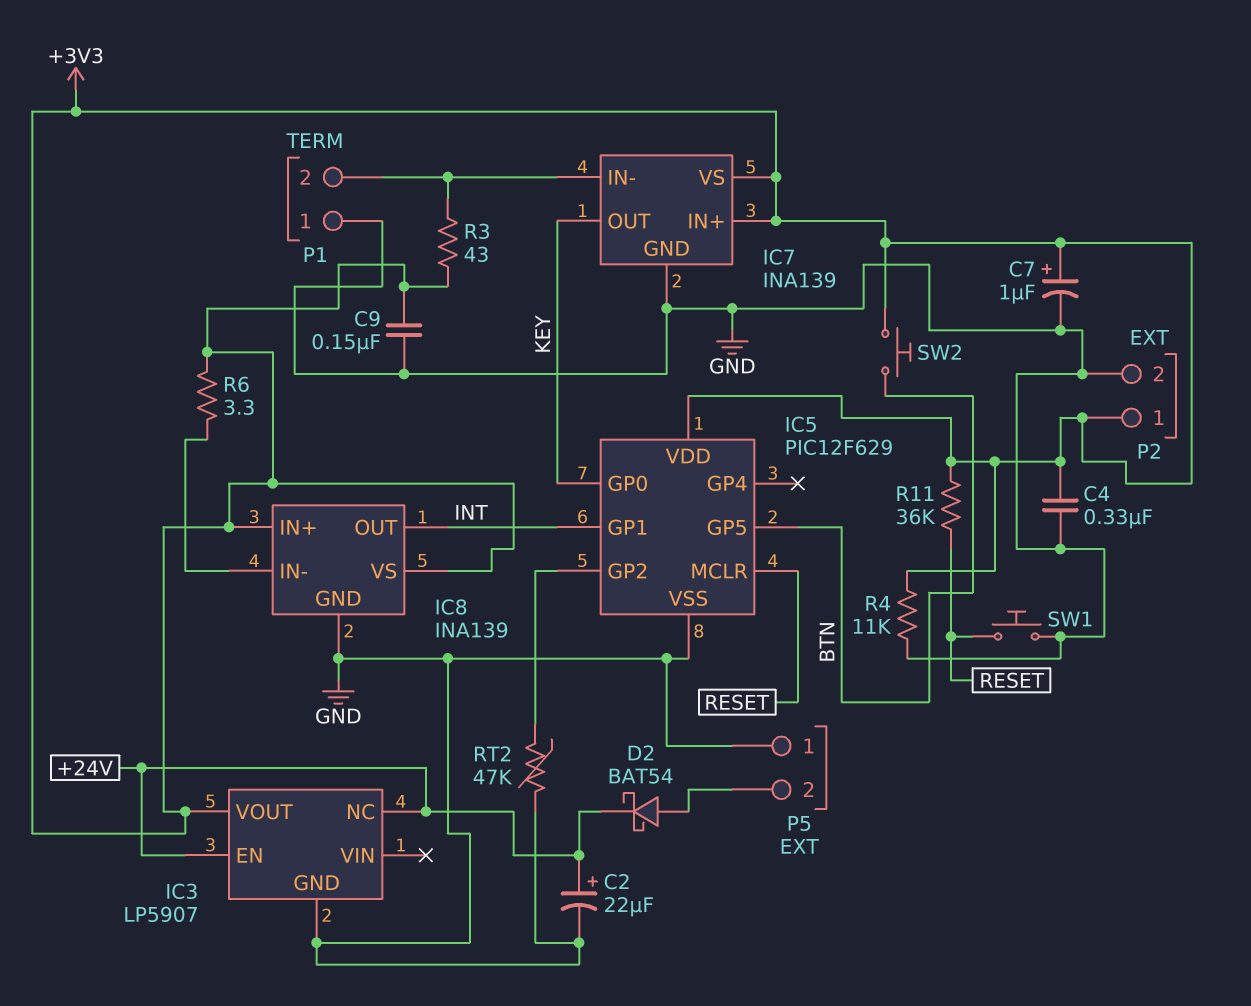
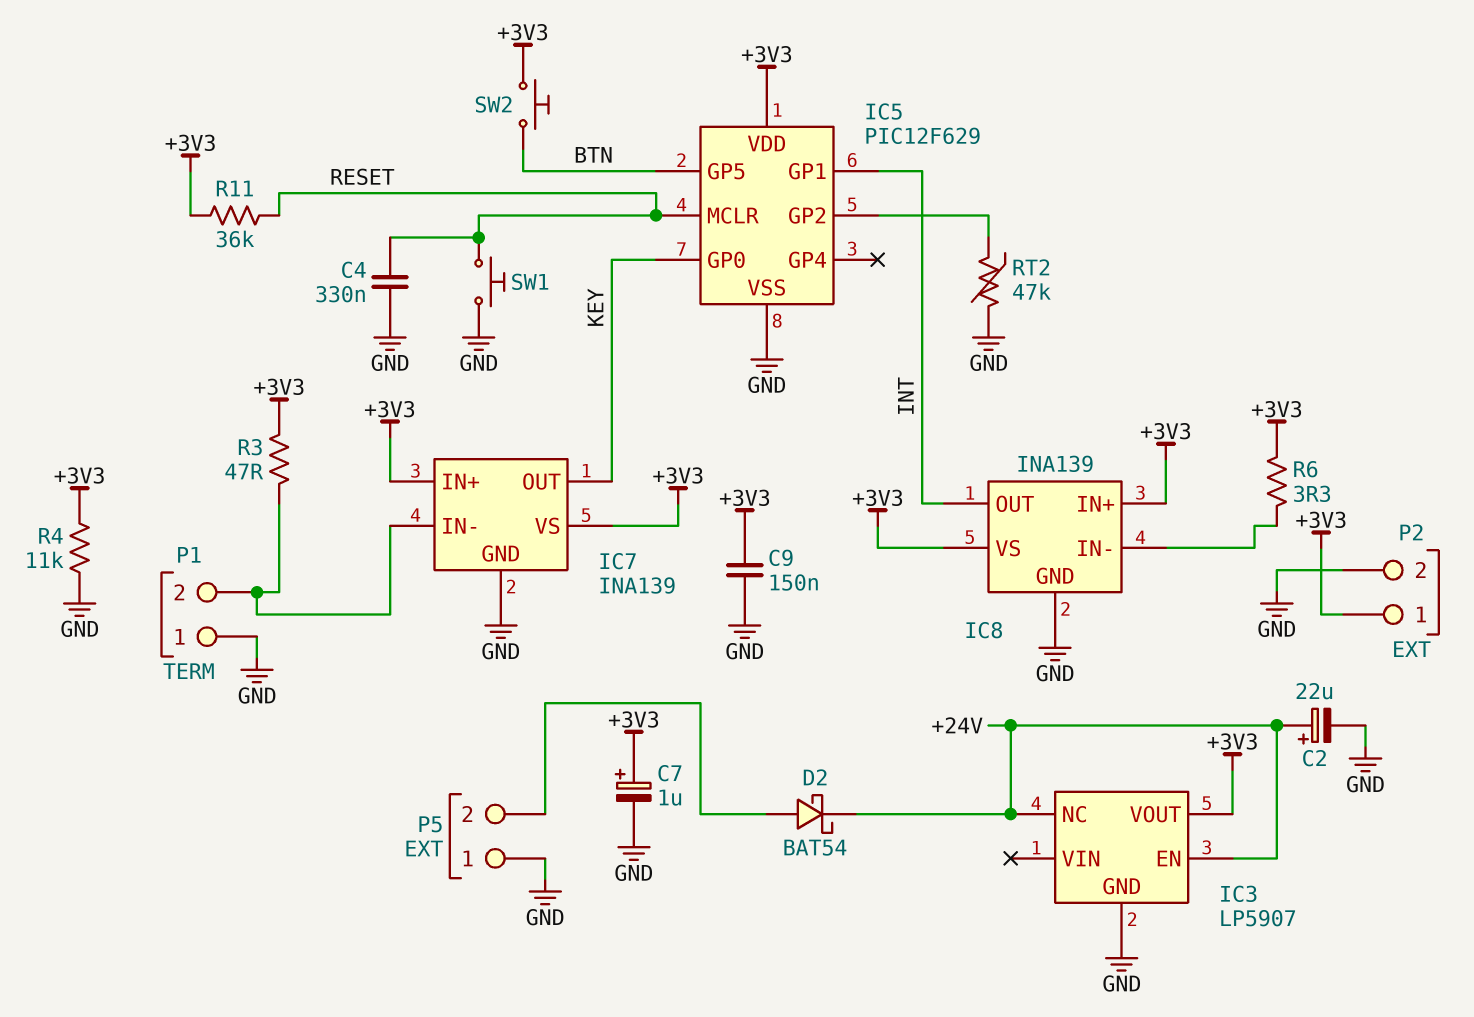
C4: 330nF (+3V3, GND) -> 330nF (GND, RESET)
R3: 43 (+3V3, IC7/IN-) -> 47 (+3V3, IC7/IN-)

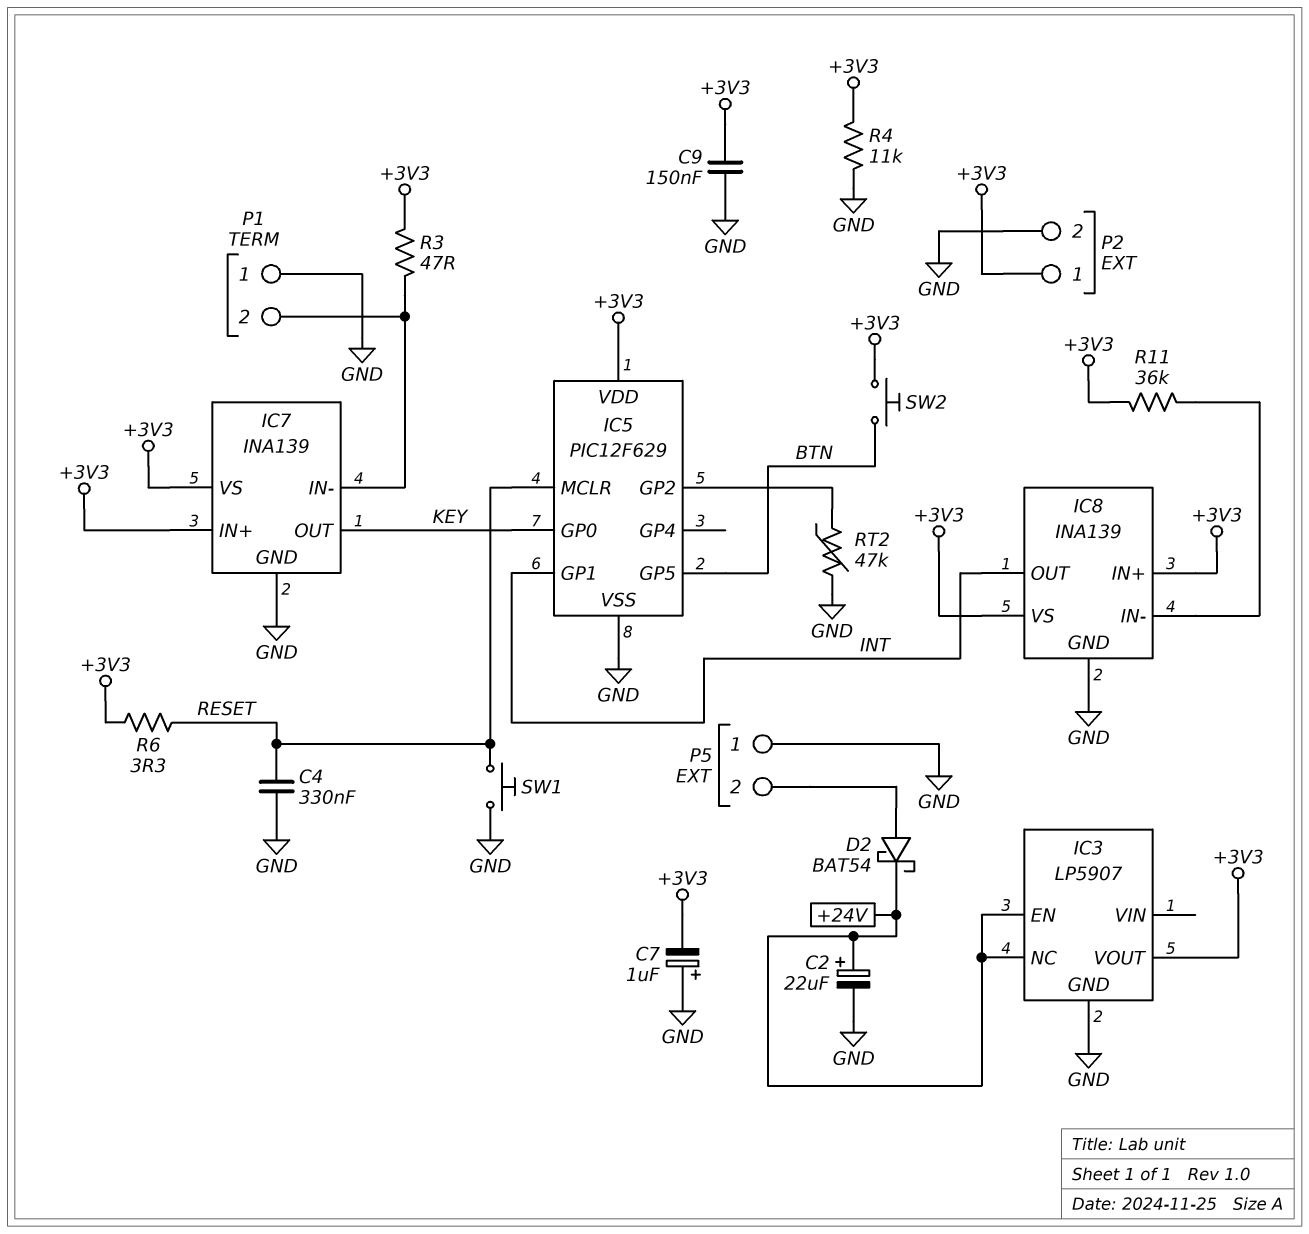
C7: 1uF (plus +3V3, minus GND) -> 1uF (plus GND, minus +3V3)
R6: 3.3 (+3V3, IC8/IN-) -> 3.3 (+3V3, RESET)
R11: 36k (+3V3, RESET) -> 36k (+3V3, IC8/IN-)

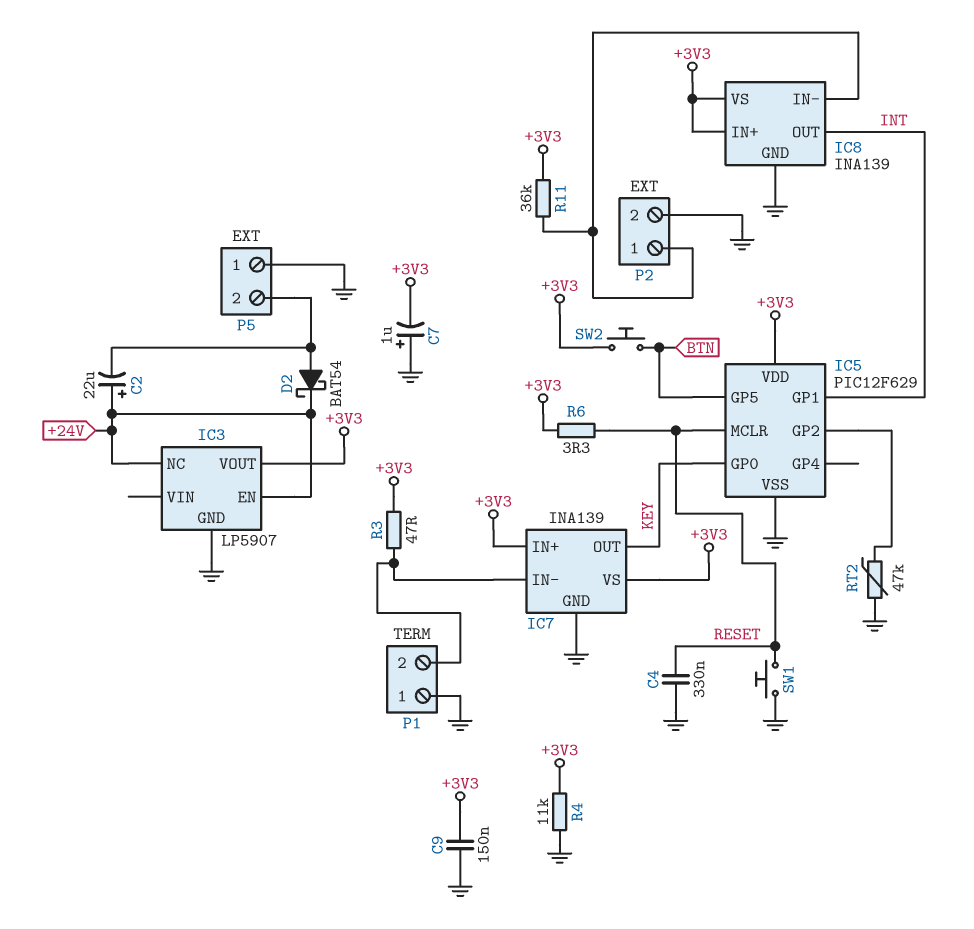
C2: 22uF (plus +24V, minus GND) -> 22uF (plus +24V, minus P5/2)
P2 pin 1: +3V3 -> IC8/IN-

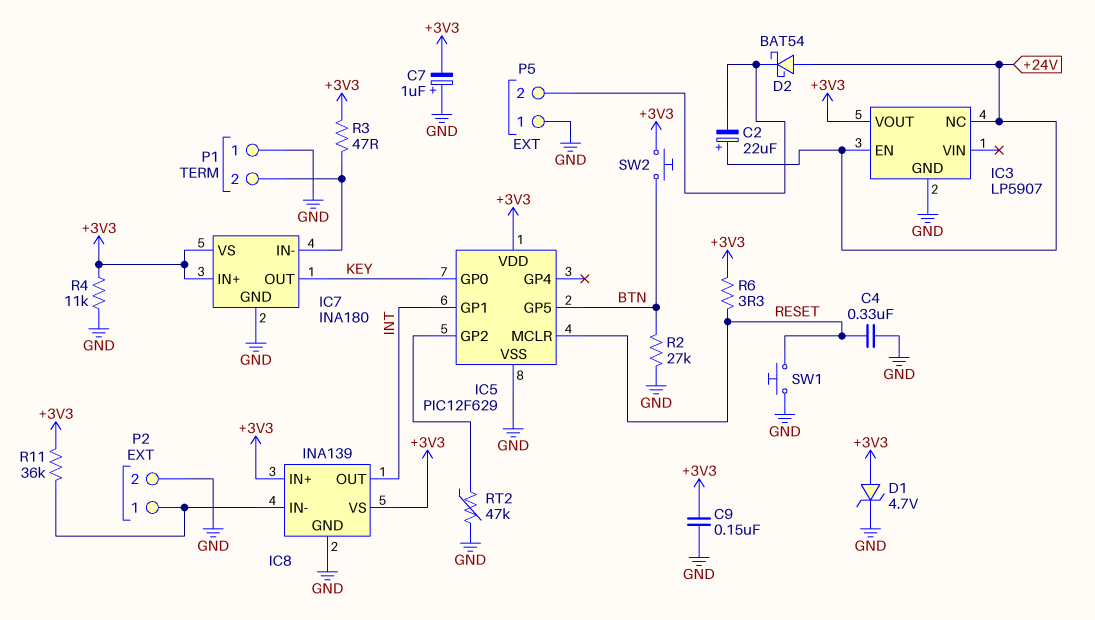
D1: none -> zener 4.7V (A +3V3, K GND)
D2: schottky BAT54 (A P5/2, K +24V) -> schottky BAT54 (A +24V, K P5/2)
IC7: INA139 -> INA180
R2: none -> 27k (BTN, GND)

